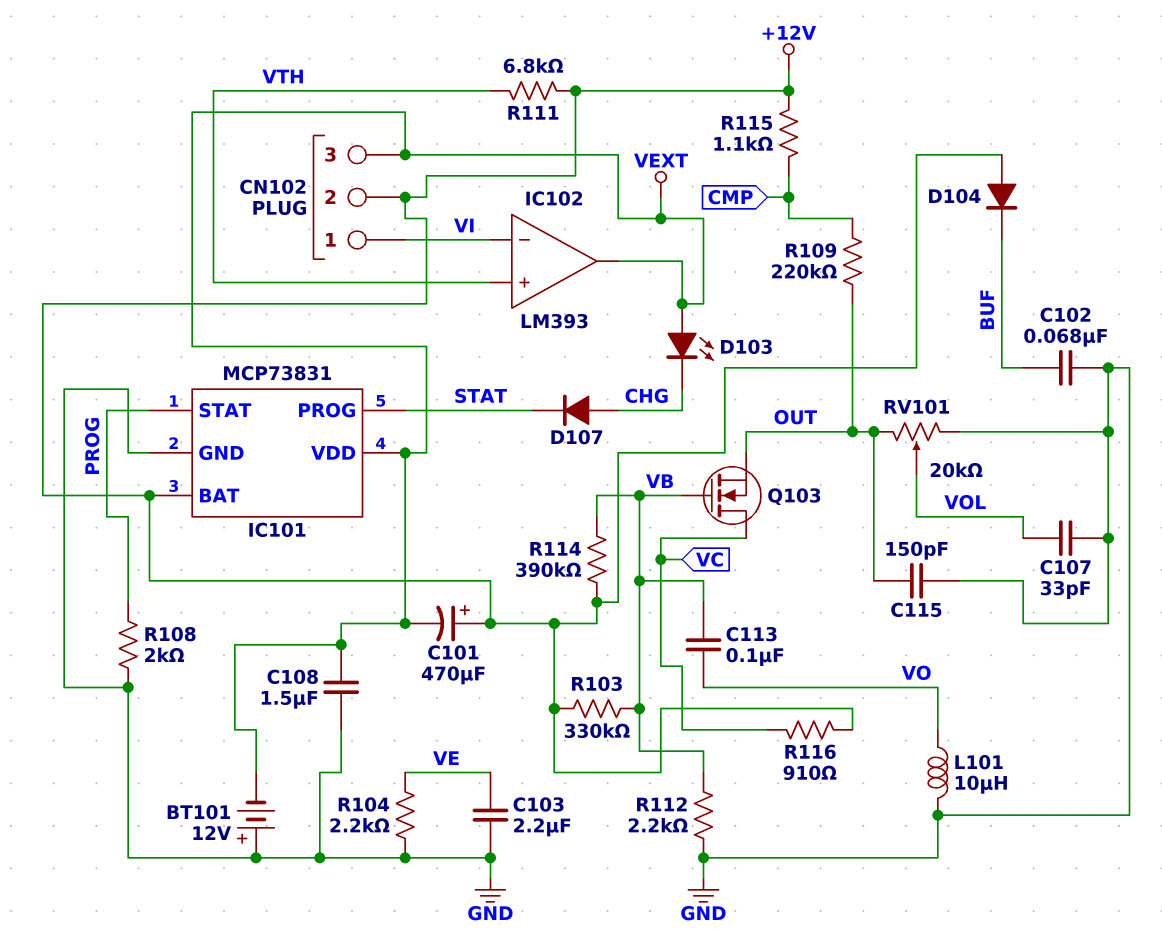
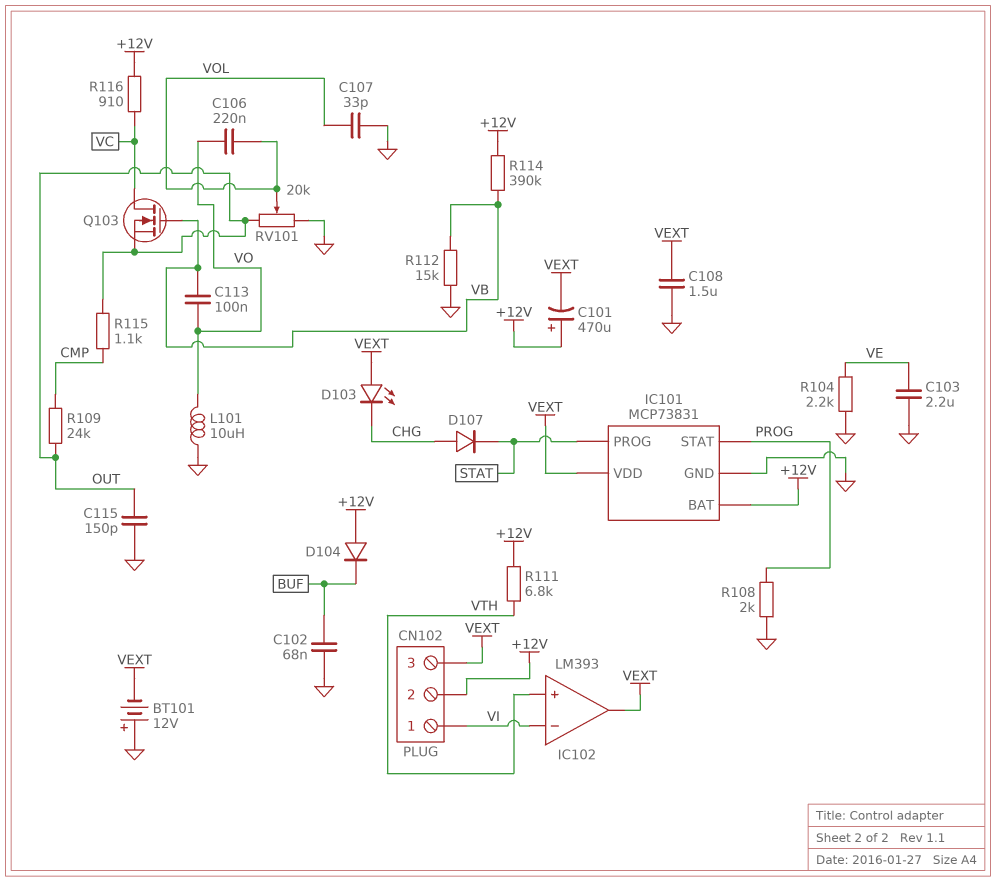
C106: none -> 220nF (VO, VOL)
R103: 330k (+12V, VB) -> none
R109: 220k (CMP, OUT) -> 24k (CMP, OUT)
R112: 2.2k (GND, VB) -> 15k (GND, VB)
R115: 1.1k (+12V, CMP) -> 1.1k (CMP, OUT)

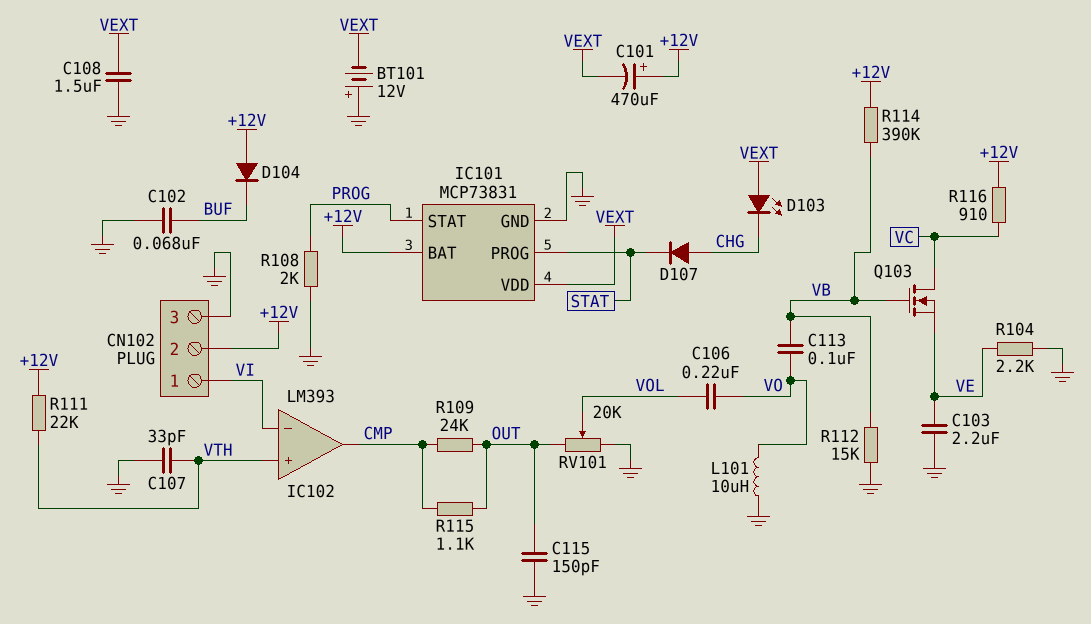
C107: 33pF (GND, VOL) -> 33pF (GND, VTH)
CN102 pin 3: VEXT -> GND
IC102 pin out: VEXT -> CMP
Q103: NMOS (G VB, D VC, S OUT) -> NMOS (G VB, D VC, S VE)
R111: 6.8k (+12V, VTH) -> 22k (+12V, VTH)

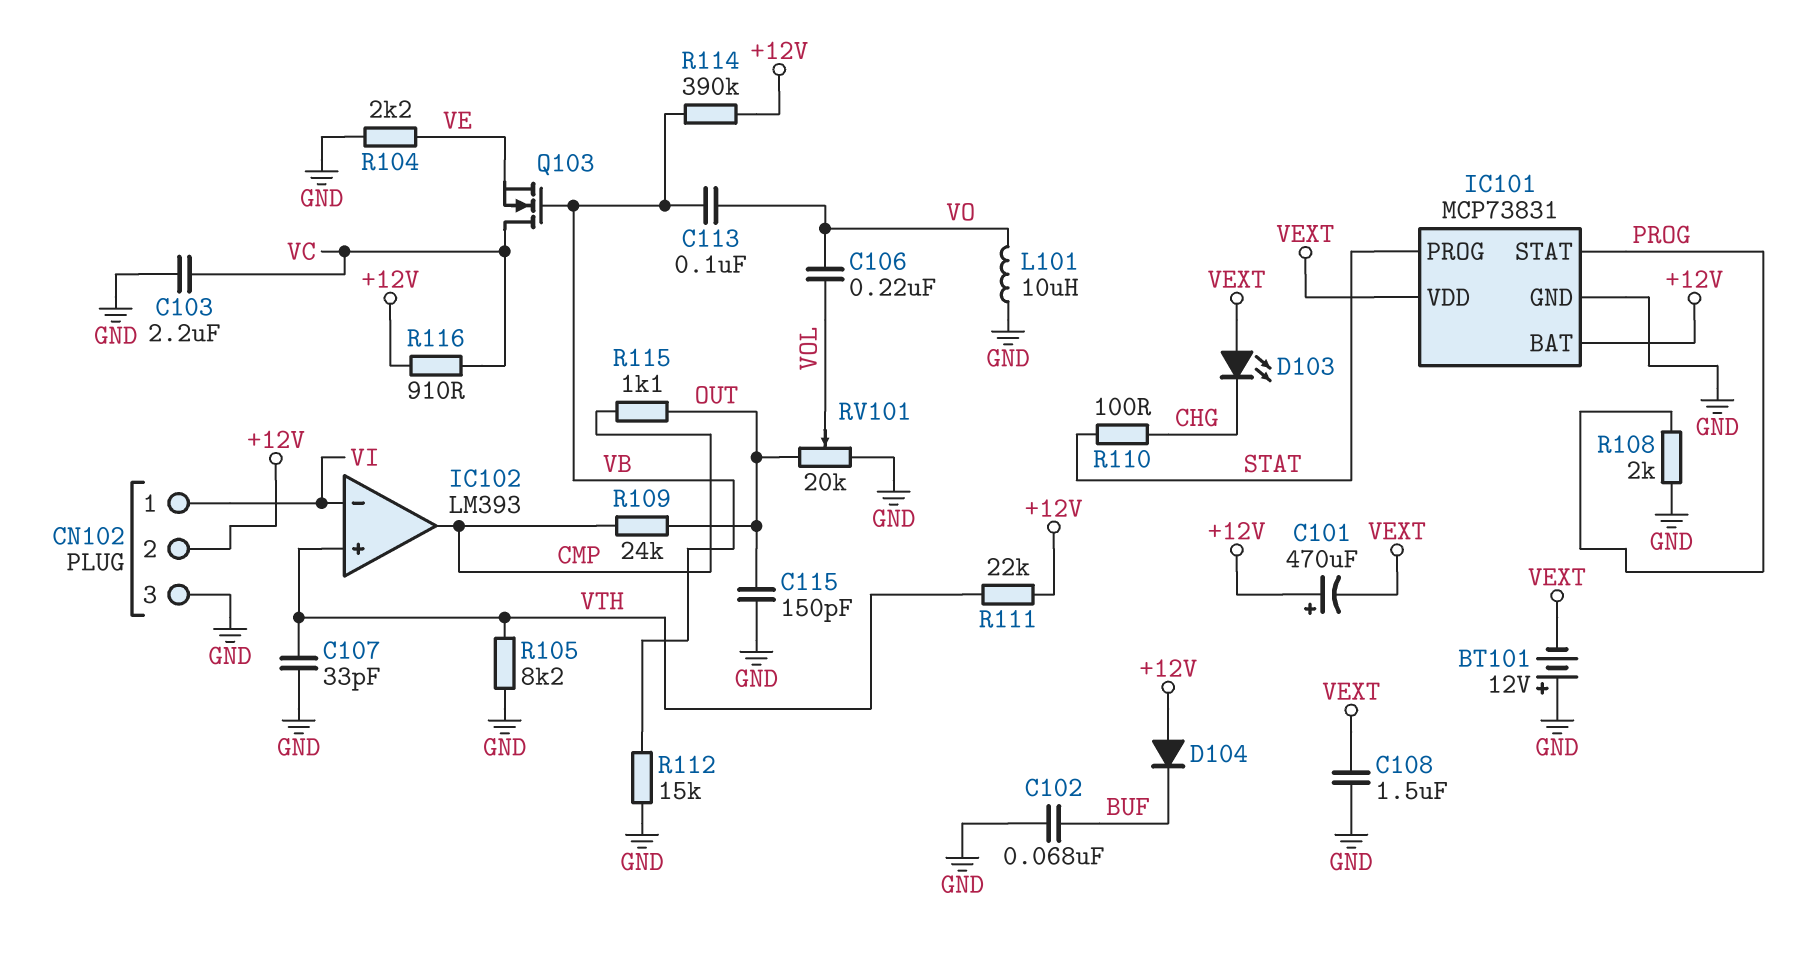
C103: 2.2uF (GND, VE) -> 2.2uF (GND, VC)
D107: diode (A CHG, K STAT) -> none
R105: none -> 8.2k (GND, VTH)
R110: none -> 100 (CHG, STAT)

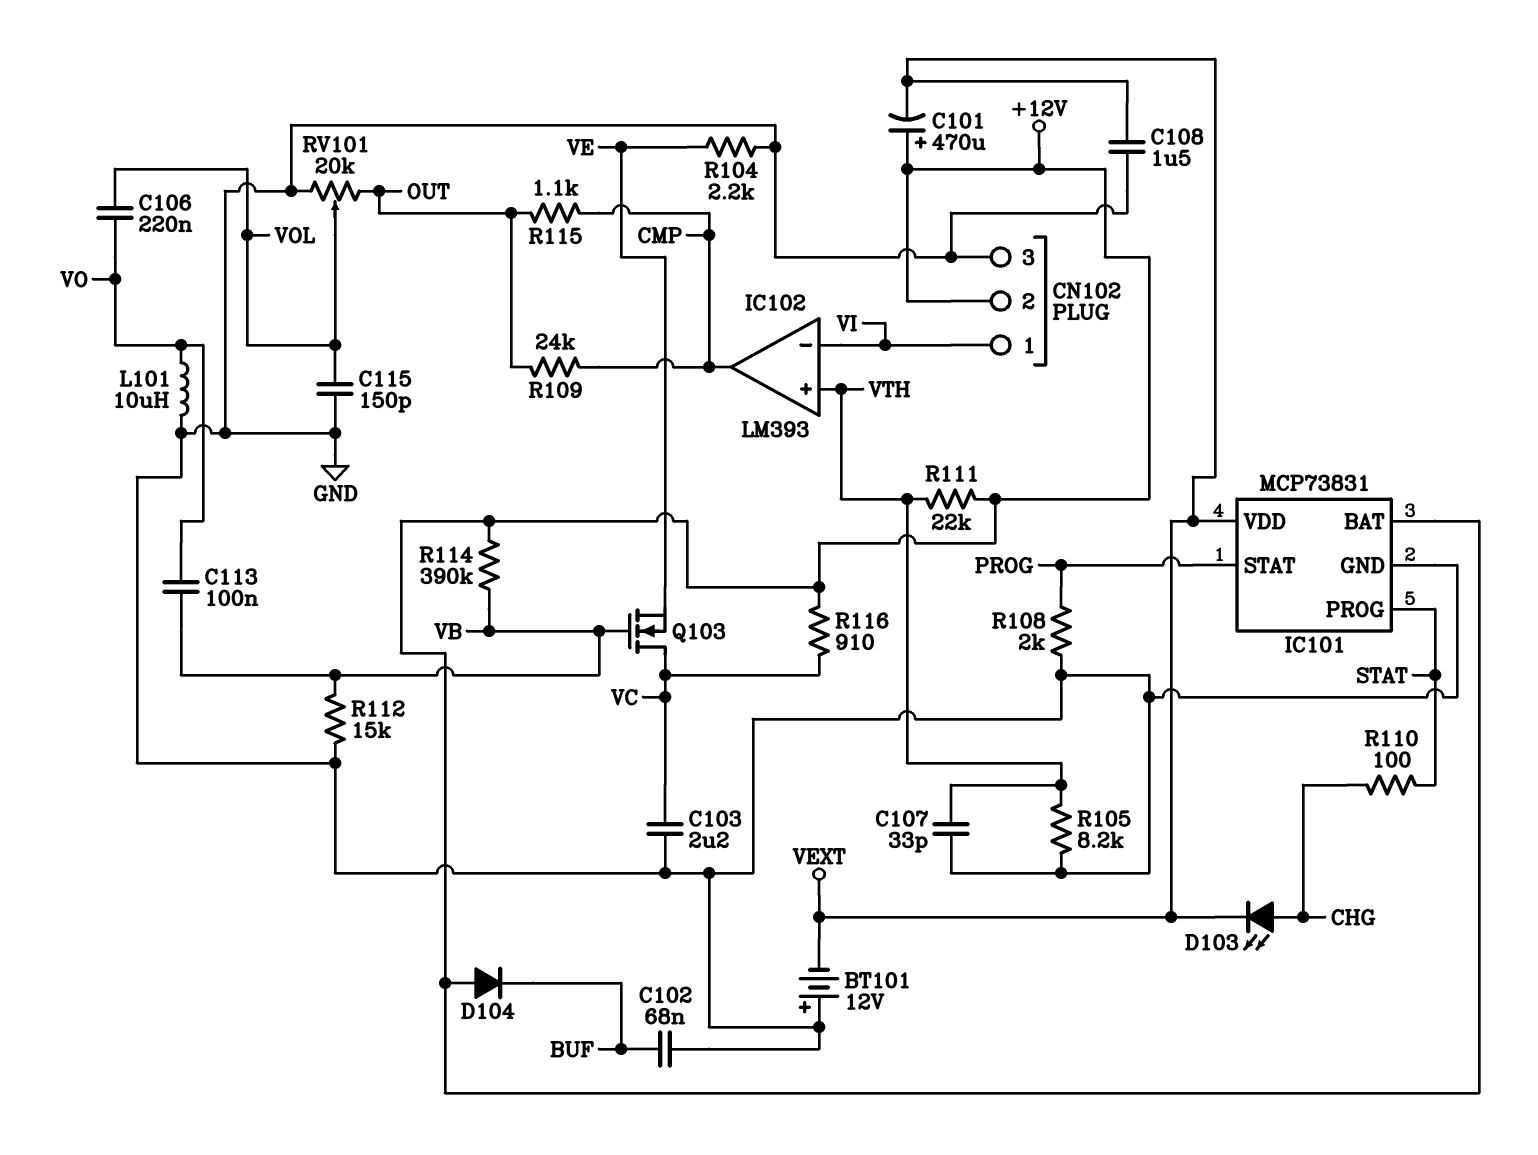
C115: 150pF (GND, OUT) -> 150pF (GND, VOL)
D103: LED (A VEXT, K CHG) -> LED (A CHG, K VEXT)

